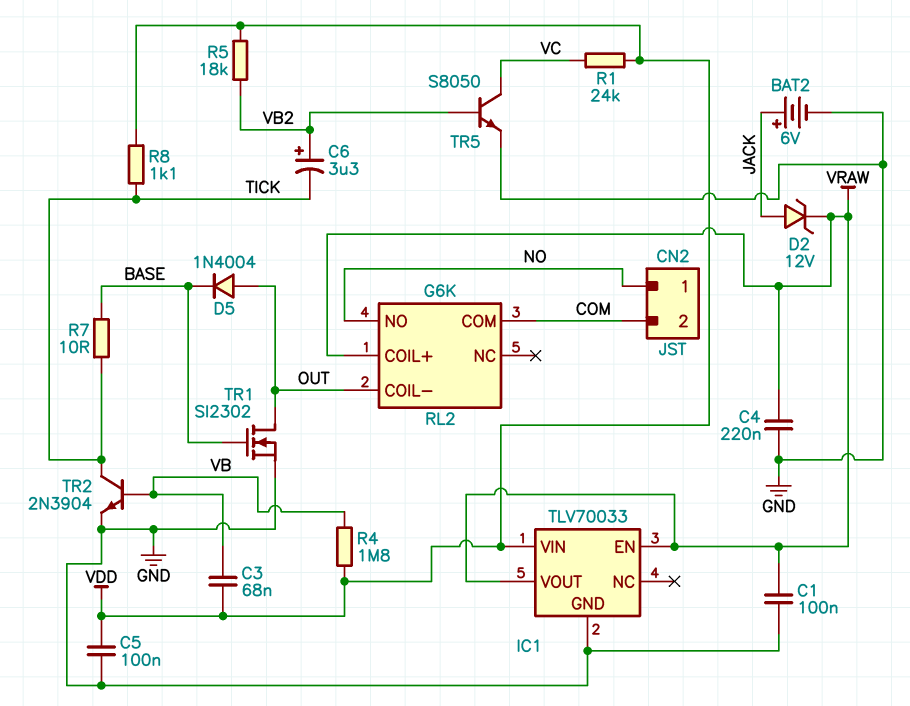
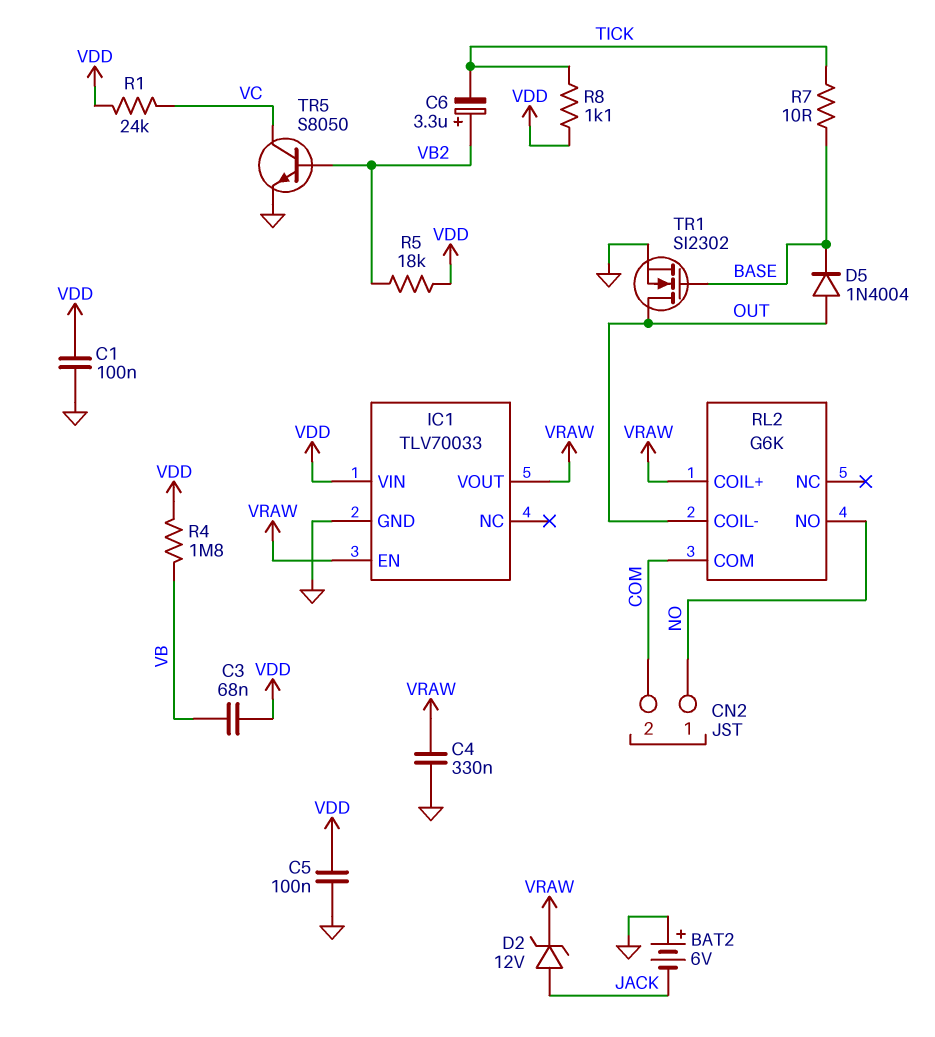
BAT2: 6V (plus JACK, minus GND) -> 6V (plus GND, minus JACK)
C1: 100nF (GND, VRAW) -> 100nF (GND, VDD)
C4: 220nF (GND, VRAW) -> 330nF (GND, VRAW)
TR2: NPN 2N3904 (B VB, C TICK, E GND) -> none

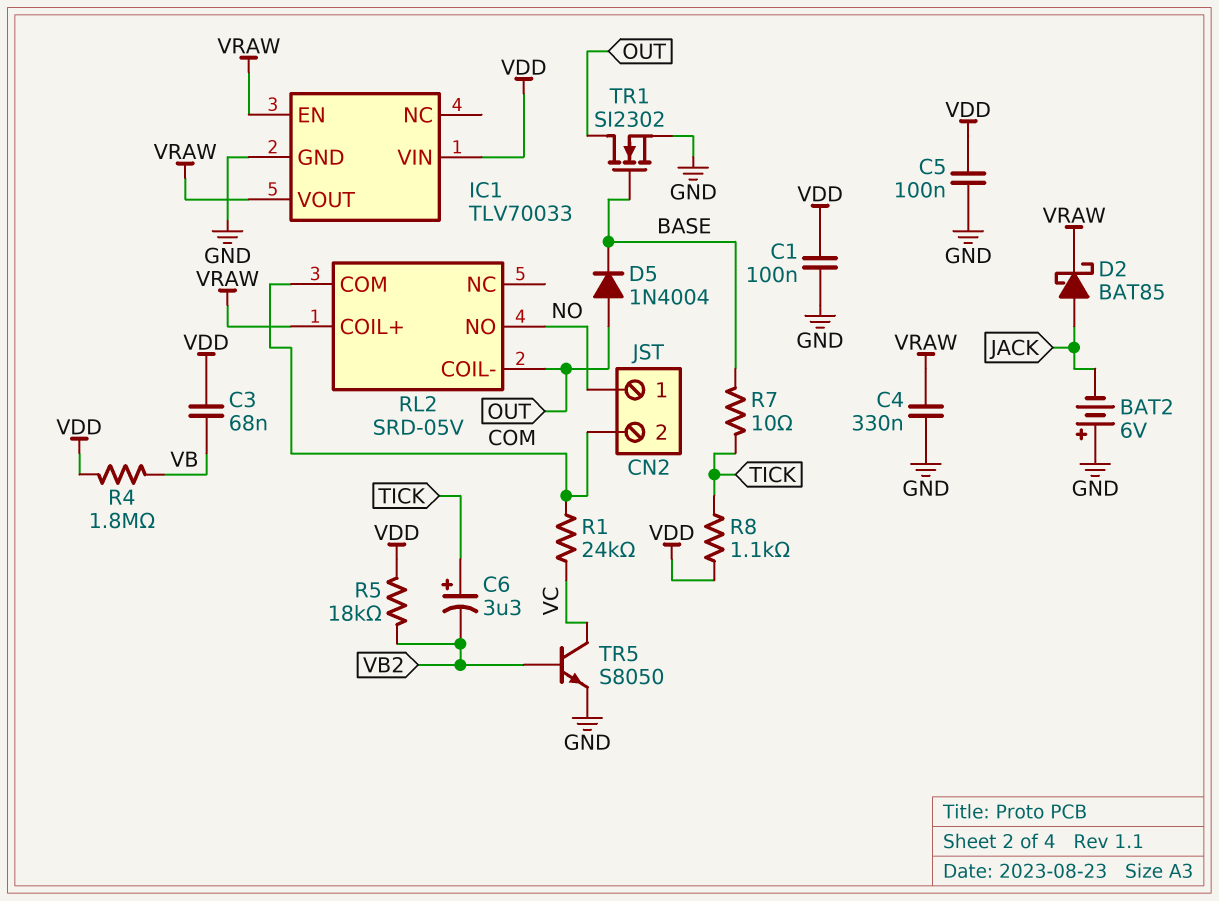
C6: 3.3uF (plus VB2, minus TICK) -> 3.3uF (plus TICK, minus VB2)
D2: zener 12V (A JACK, K VRAW) -> schottky BAT85 (A JACK, K VRAW)
R1: 24k (VC, VDD) -> 24k (COM, VC)
RL2: G6K -> SRD-05V

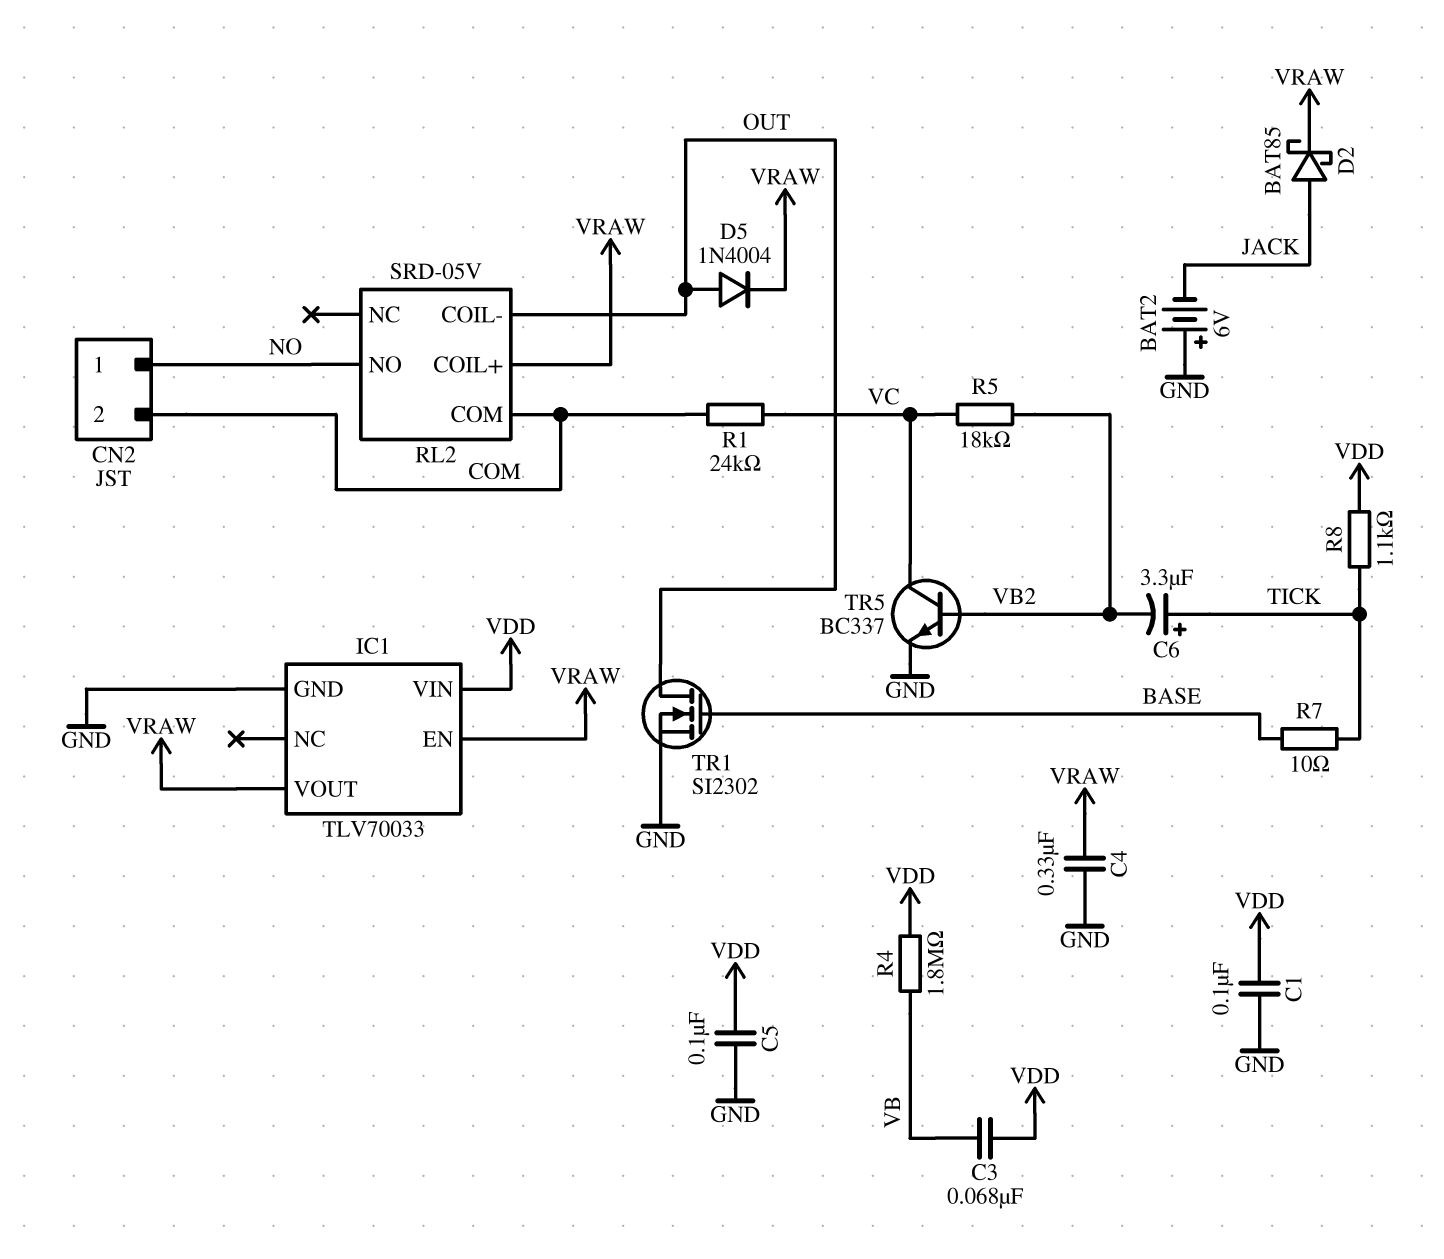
D5: diode 1N4004 (A OUT, K BASE) -> diode 1N4004 (A OUT, K VRAW)
R5: 18k (VB2, VDD) -> 18k (VB2, VC)
TR5: NPN S8050 (B VB2, C VC, E GND) -> NPN BC337 (B VB2, C VC, E GND)

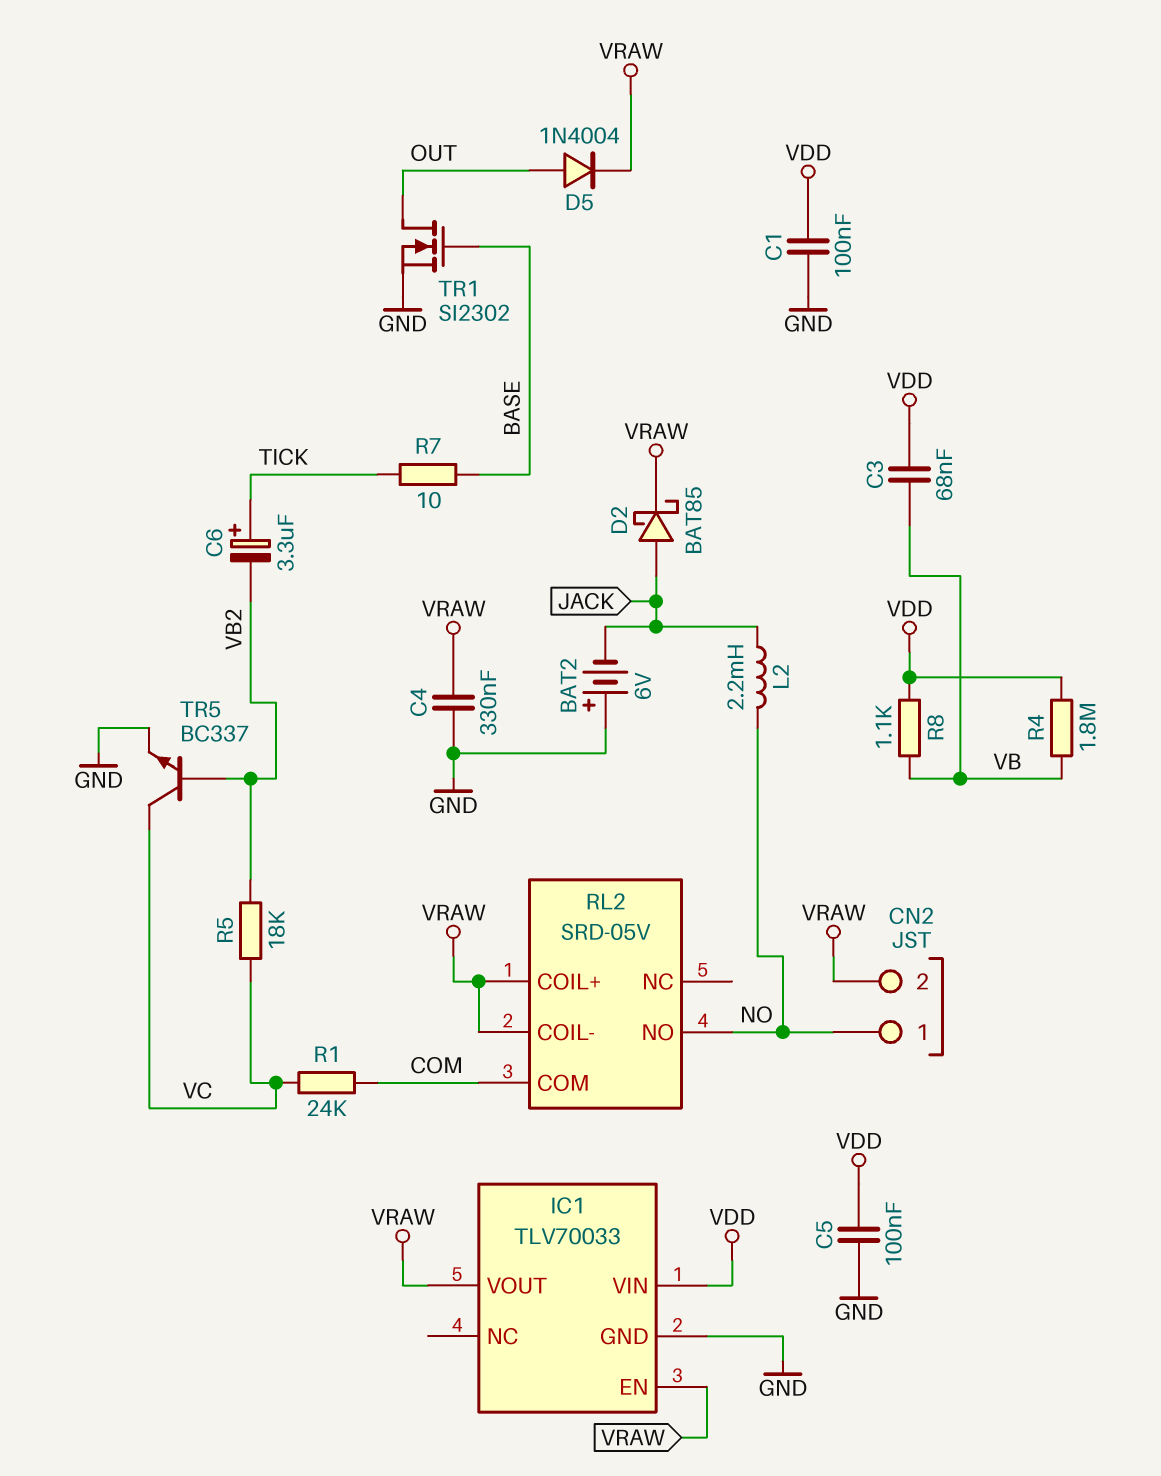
CN2 pin 2: COM -> VRAW
L2: none -> 2.2mH (JACK, NO)
R8: 1.1k (TICK, VDD) -> 1.1k (VB, VDD)
RL2 pin COIL-: OUT -> VRAW

